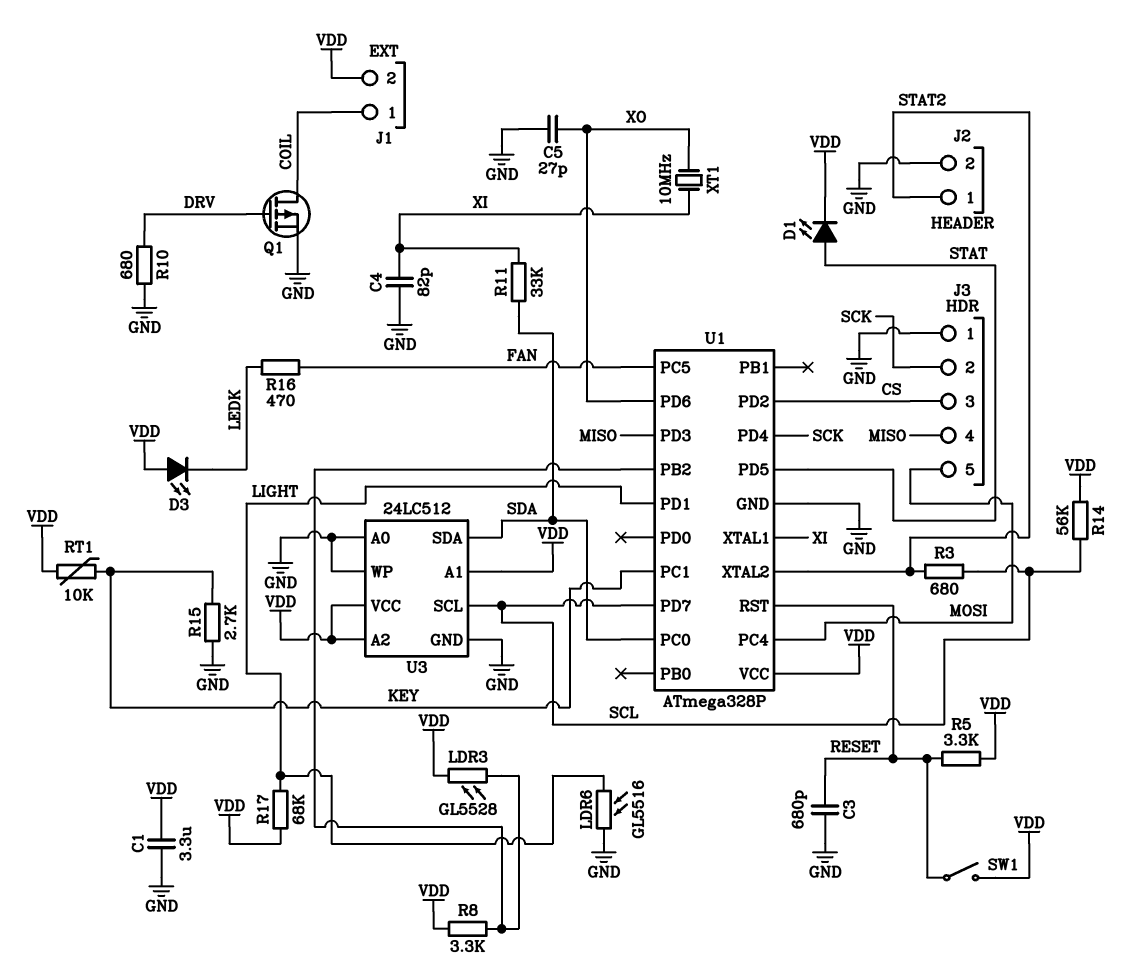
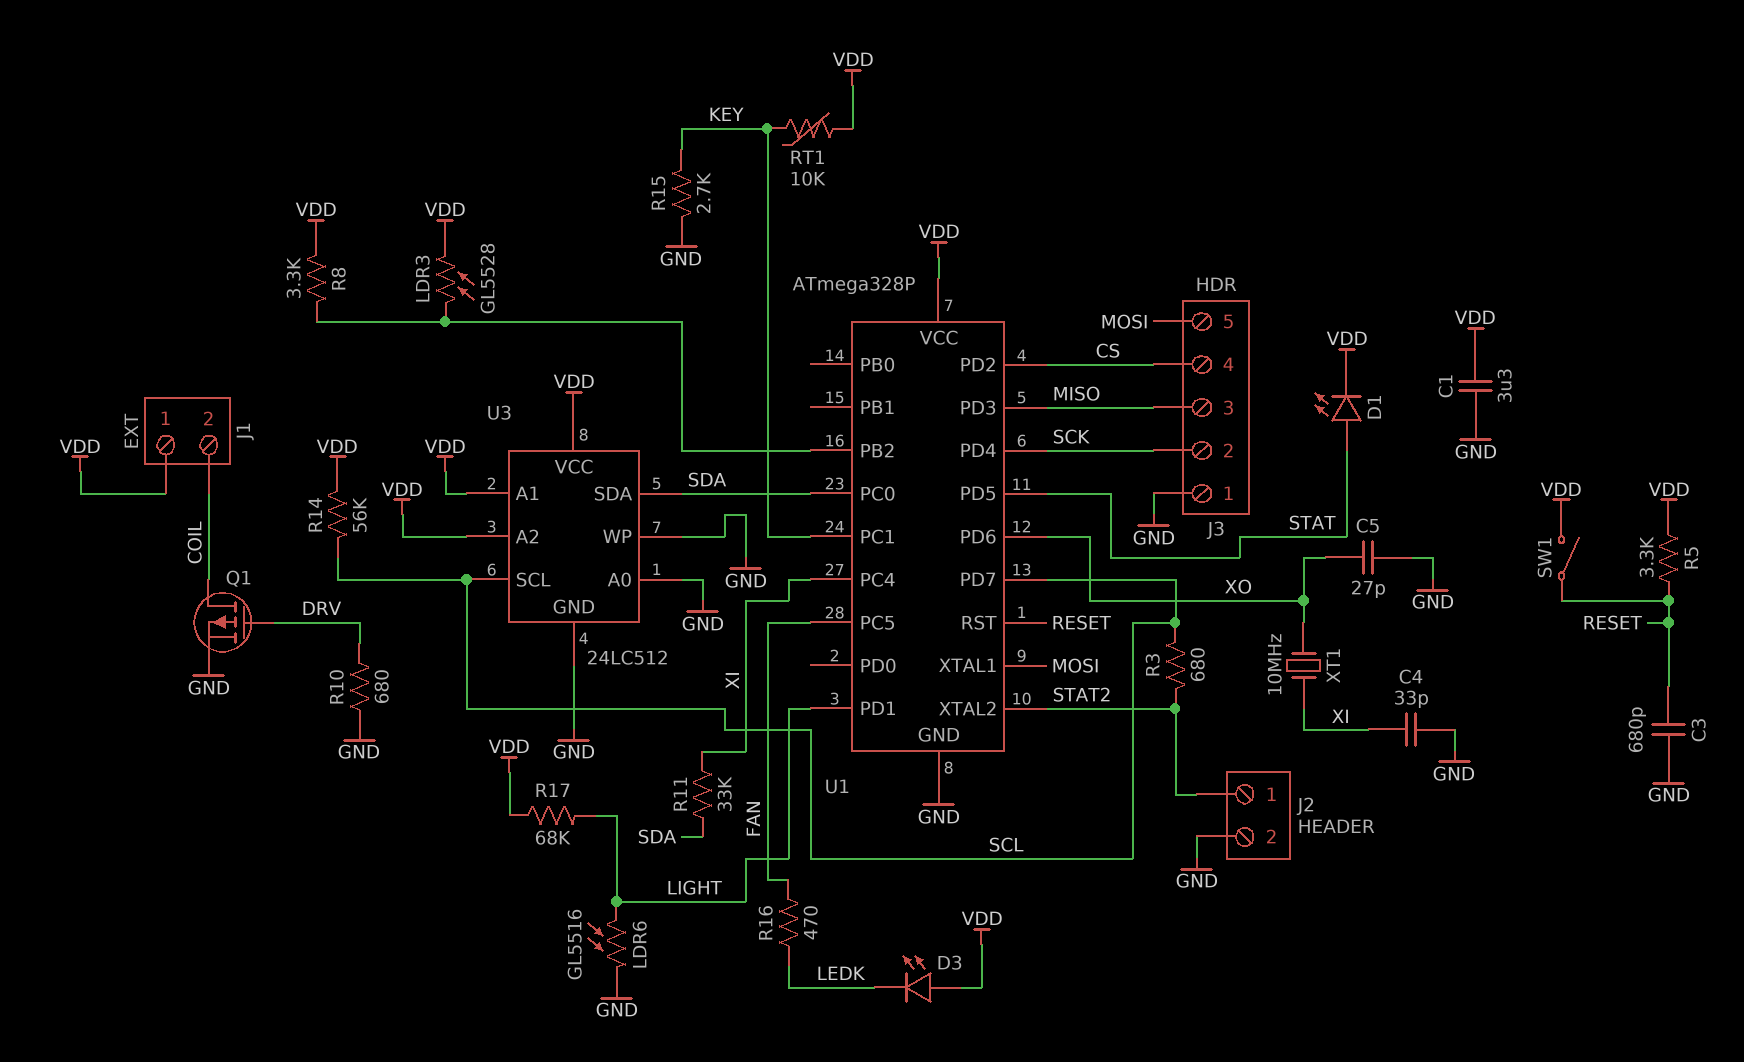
C4: 82pF (GND, XI) -> 33pF (GND, XI)
J1 pin 1: COIL -> VDD
J1 pin 2: VDD -> COIL
J3 pin 3: CS -> MISO
J3 pin 4: MISO -> CS
U1 pin PC4: MOSI -> XI
U1 pin XTAL1: XI -> MOSI

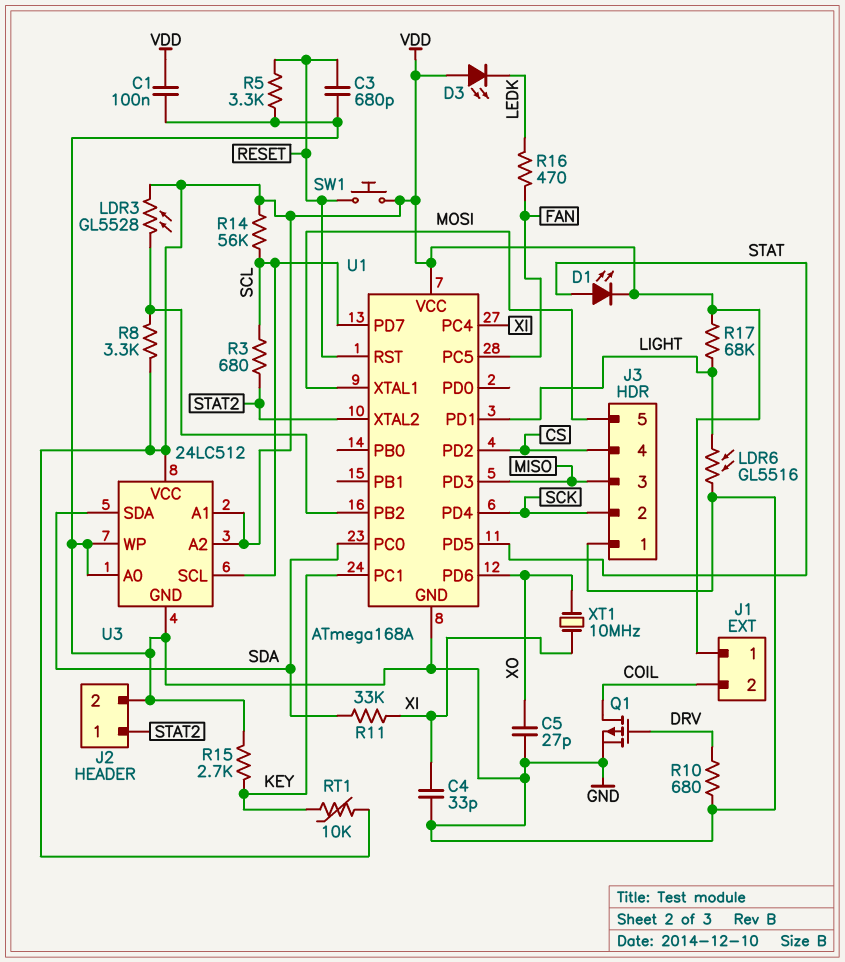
C1: 3.3uF (GND, VDD) -> 100nF (GND, VDD)
R5: 3.3k (RESET, VDD) -> 3.3k (GND, RESET)
SW1: switch (RESET, VDD) -> button (RESET, VDD)
U1: ATmega328P -> ATmega168A

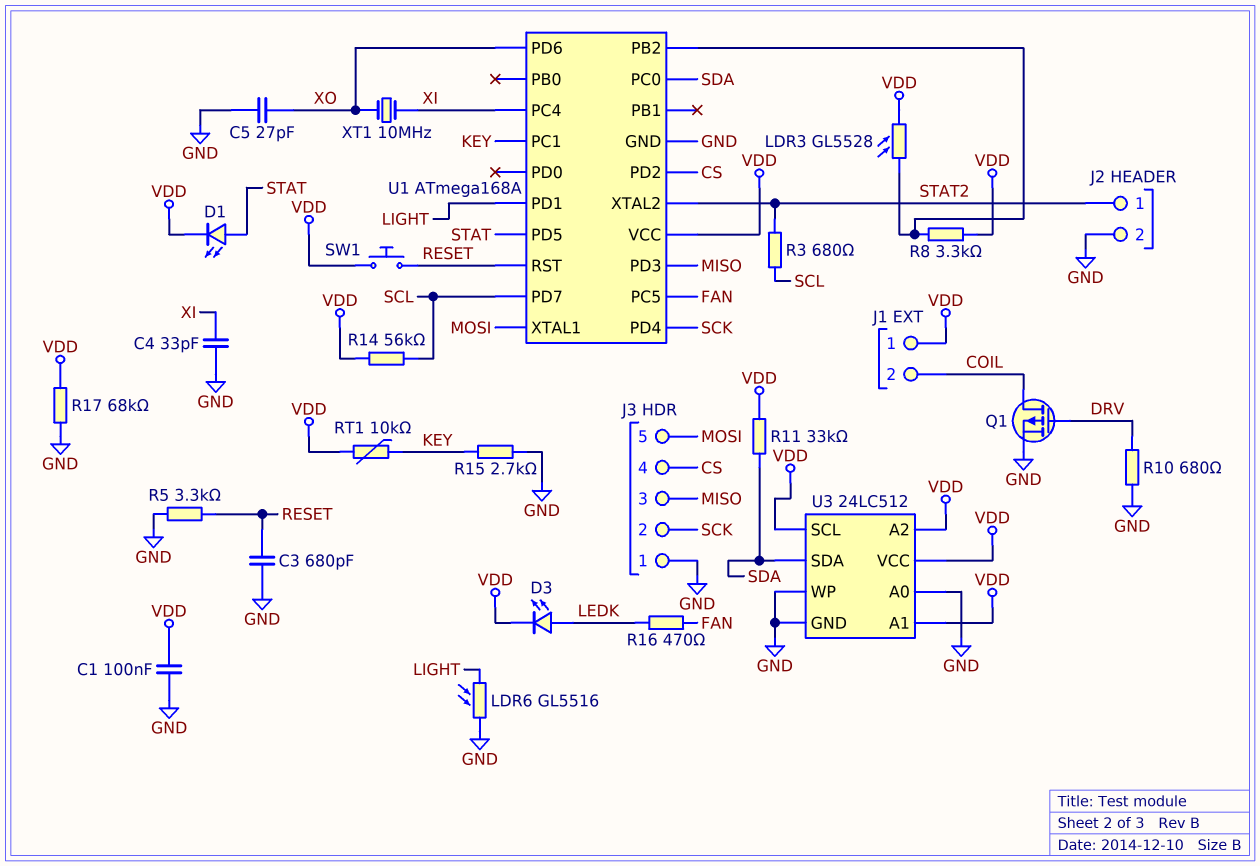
D3: LED (A VDD, K LEDK) -> LED (A LEDK, K VDD)
R11: 33k (SDA, XI) -> 33k (SDA, VDD)
R17: 68k (LIGHT, VDD) -> 68k (GND, VDD)
U3 pin SCL: SCL -> VDD

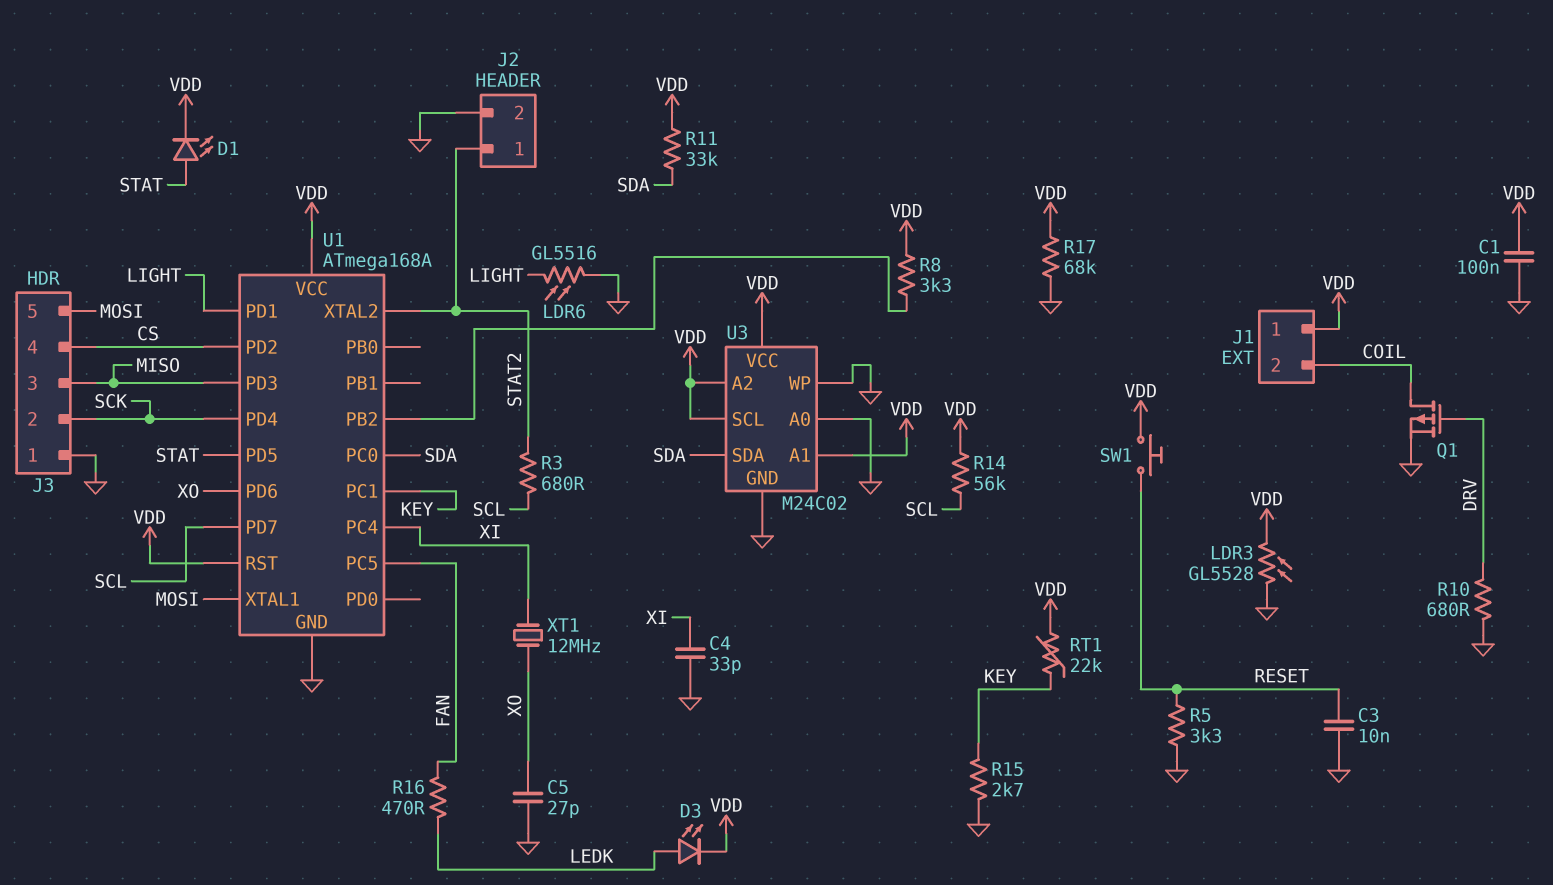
C3: 680pF (GND, RESET) -> 10nF (GND, RESET)
LDR3: GL5528 (U1/PB2, VDD) -> GL5528 (GND, VDD)
RT1: 10k (KEY, VDD) -> 22k (KEY, VDD)
U1 pin RST: RESET -> VDD
U3: 24LC512 -> M24C02
XT1: 10MHz (XI, XO) -> 12MHz (XI, XO)

